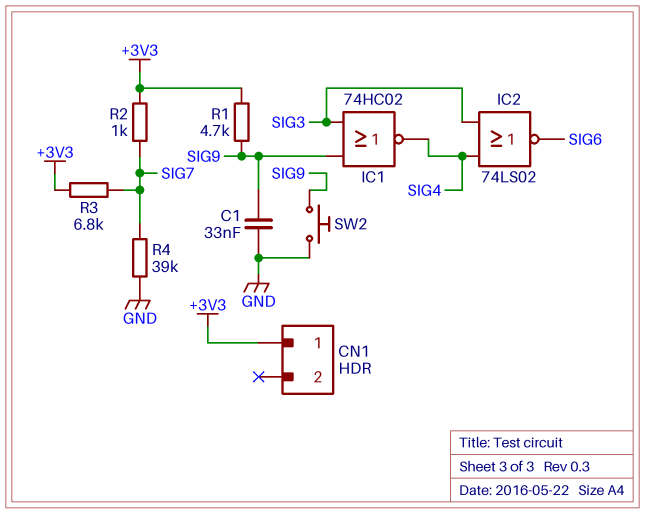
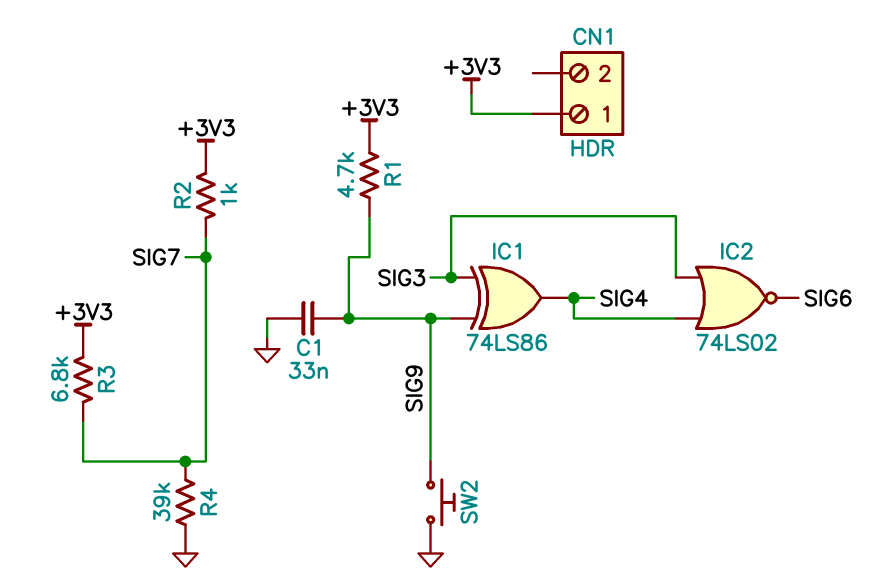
IC1: NOR 74HC02 (in SIG3, in SIG9, out SIG4) -> XOR 74LS86 (in SIG3, in SIG9, out SIG4)

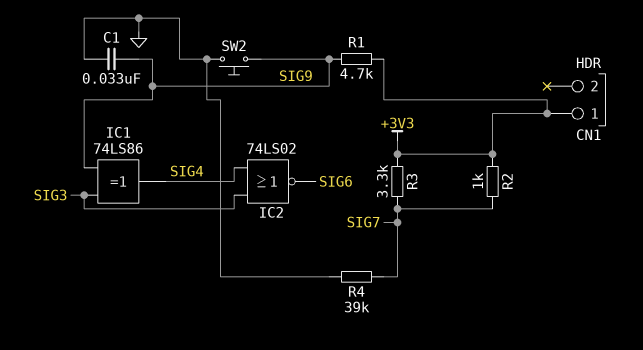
R3: 6.8k (+3V3, SIG7) -> 3.3k (+3V3, SIG7)

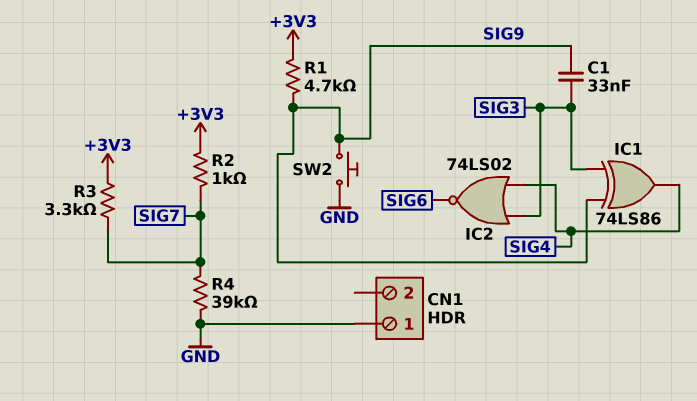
C1: 33nF (GND, SIG9) -> 33nF (SIG3, SIG9)
CN1 pin 1: +3V3 -> GND

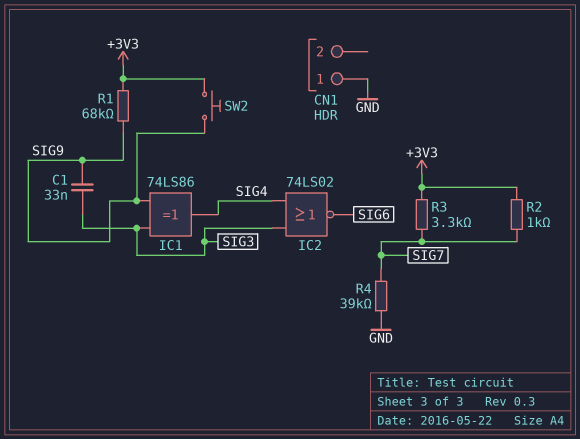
R1: 4.7k (+3V3, SIG9) -> 68k (+3V3, SIG9)
SW2: button (GND, SIG9) -> button (+3V3, SIG9)

